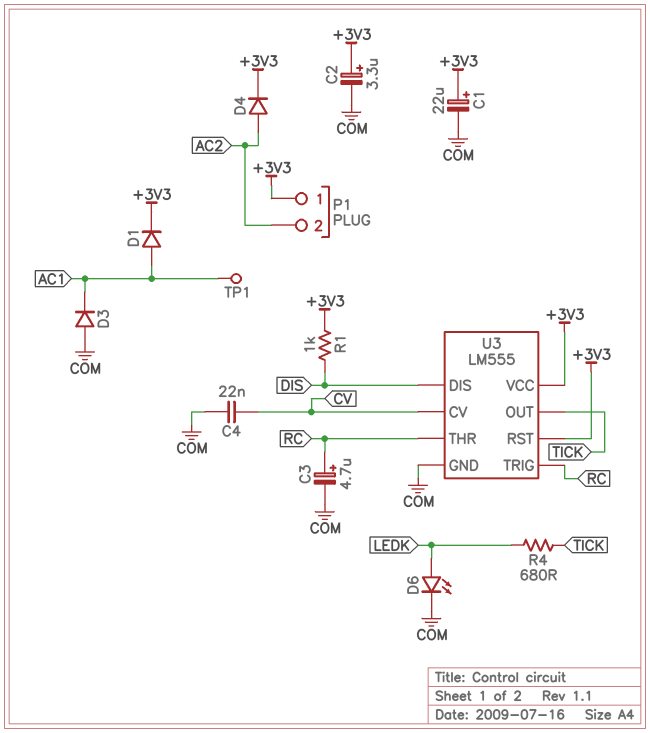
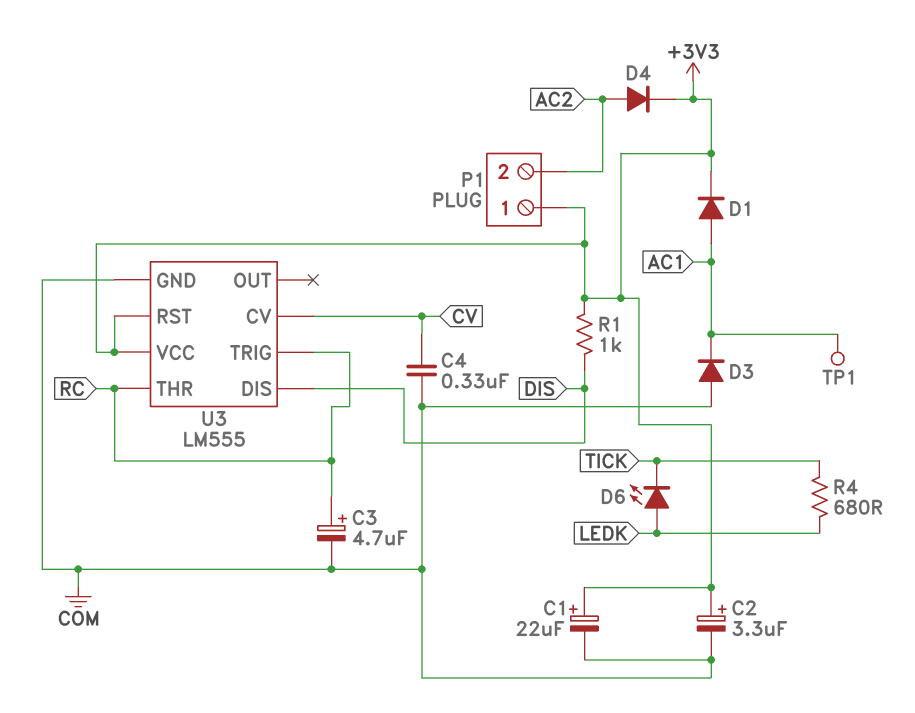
C4: 22nF (COM, CV) -> 330nF (COM, CV)
D6: LED (A LEDK, K COM) -> LED (A LEDK, K TICK)
U3 pin OUT: TICK -> none

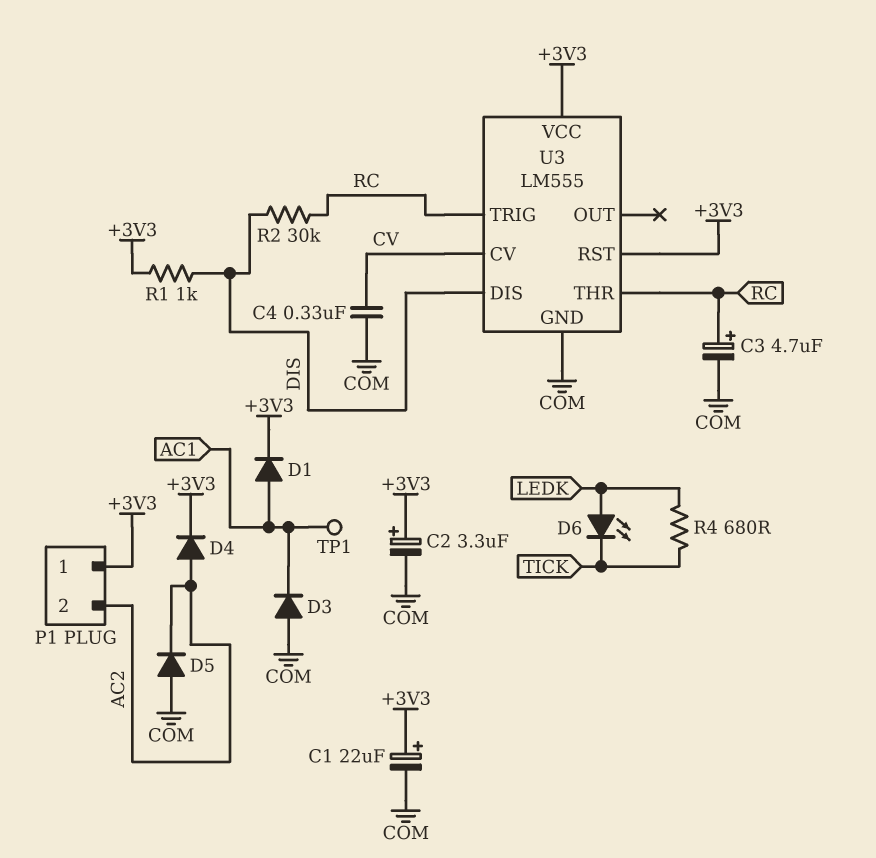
D5: none -> diode (A COM, K AC2)
R2: none -> 30k (DIS, RC)

